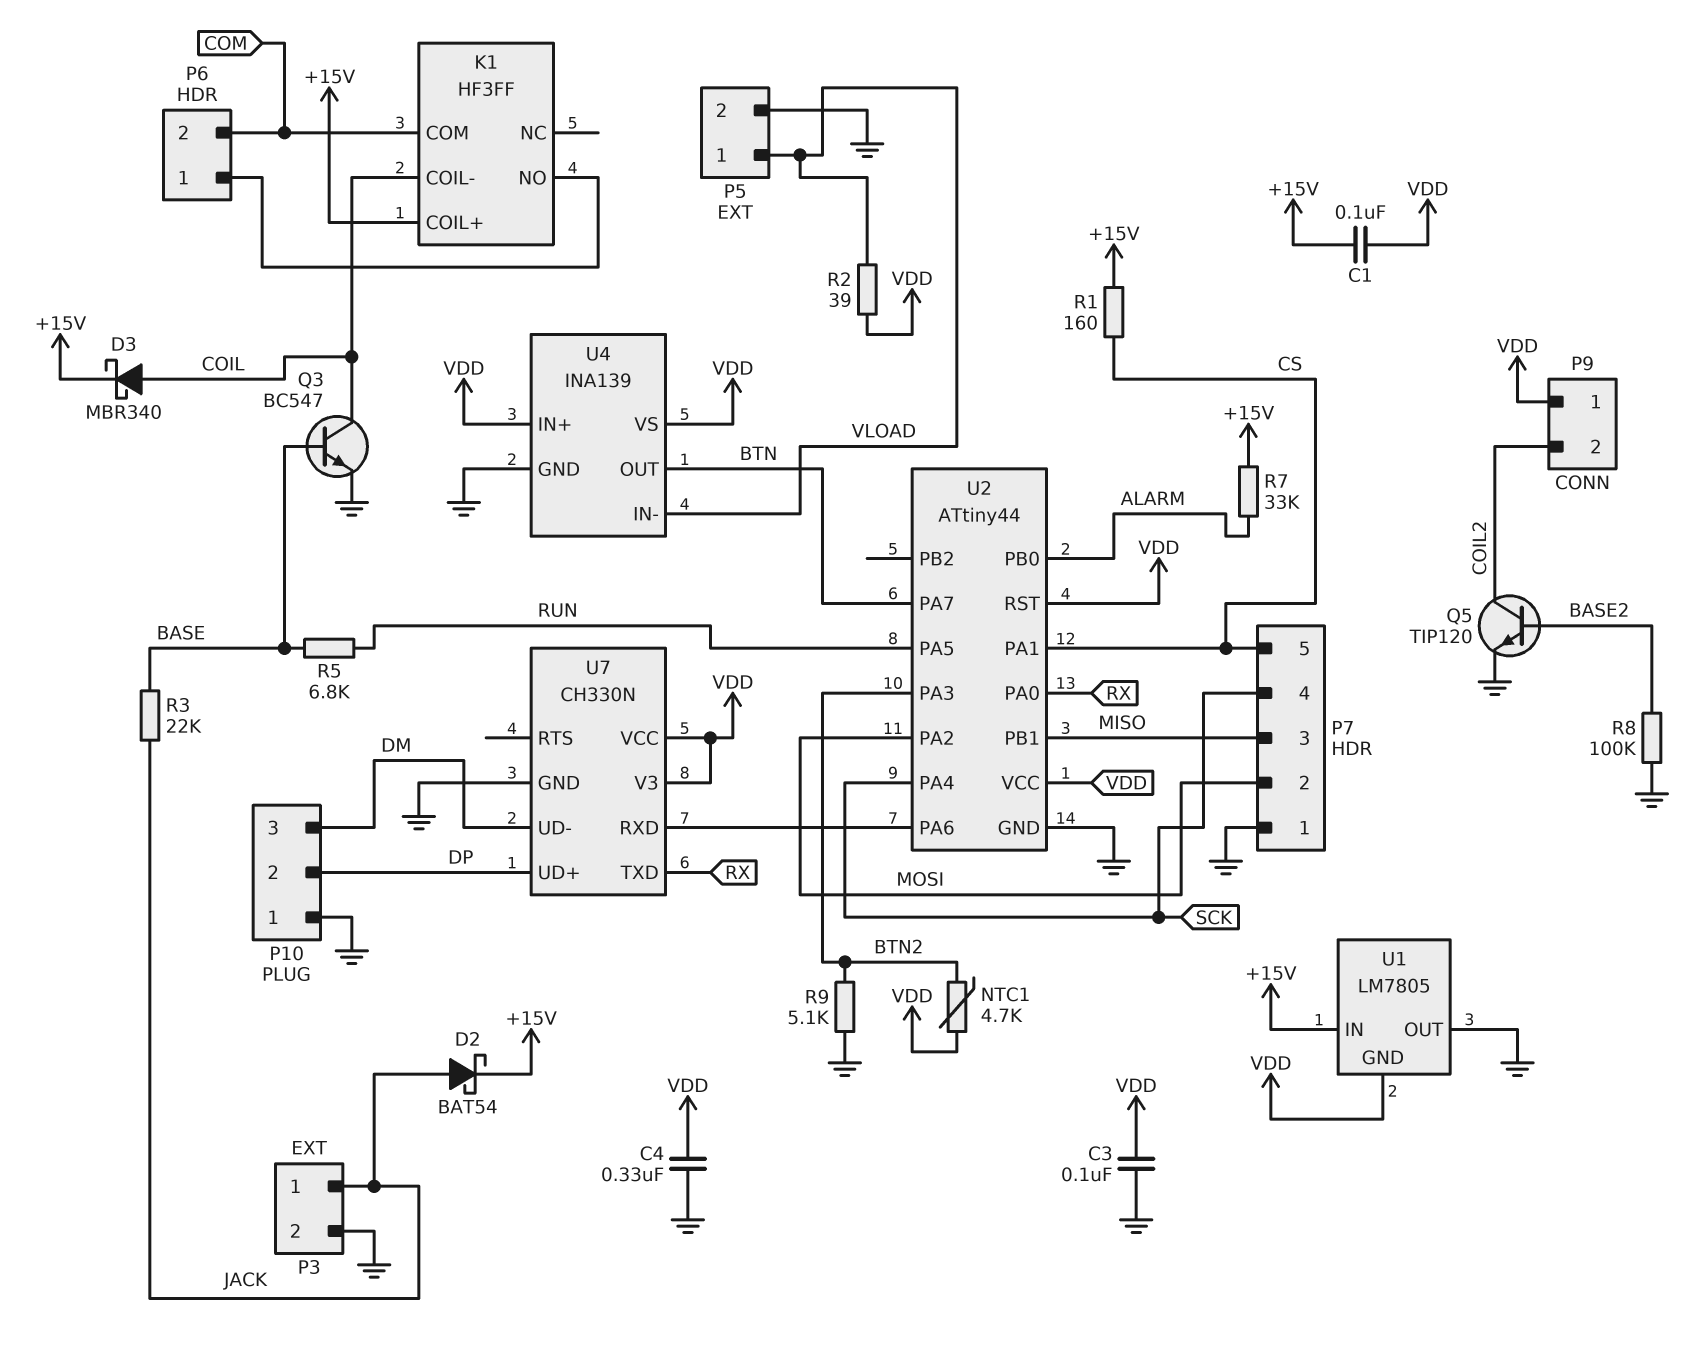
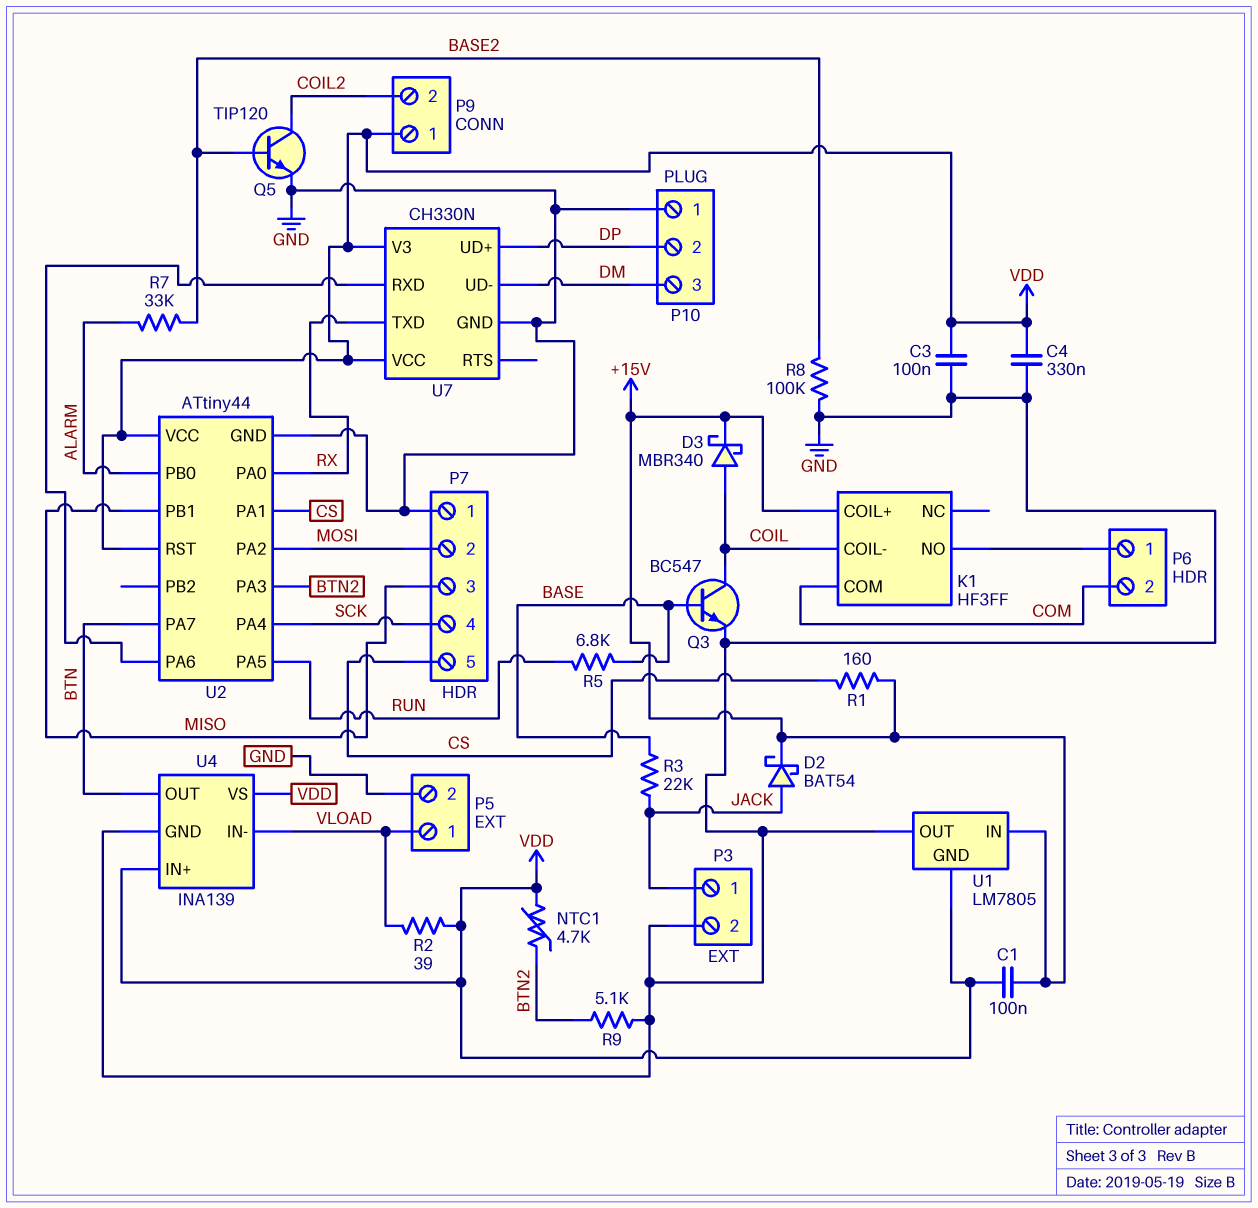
R7: 33k (+15V, ALARM) -> 33k (ALARM, BASE2)

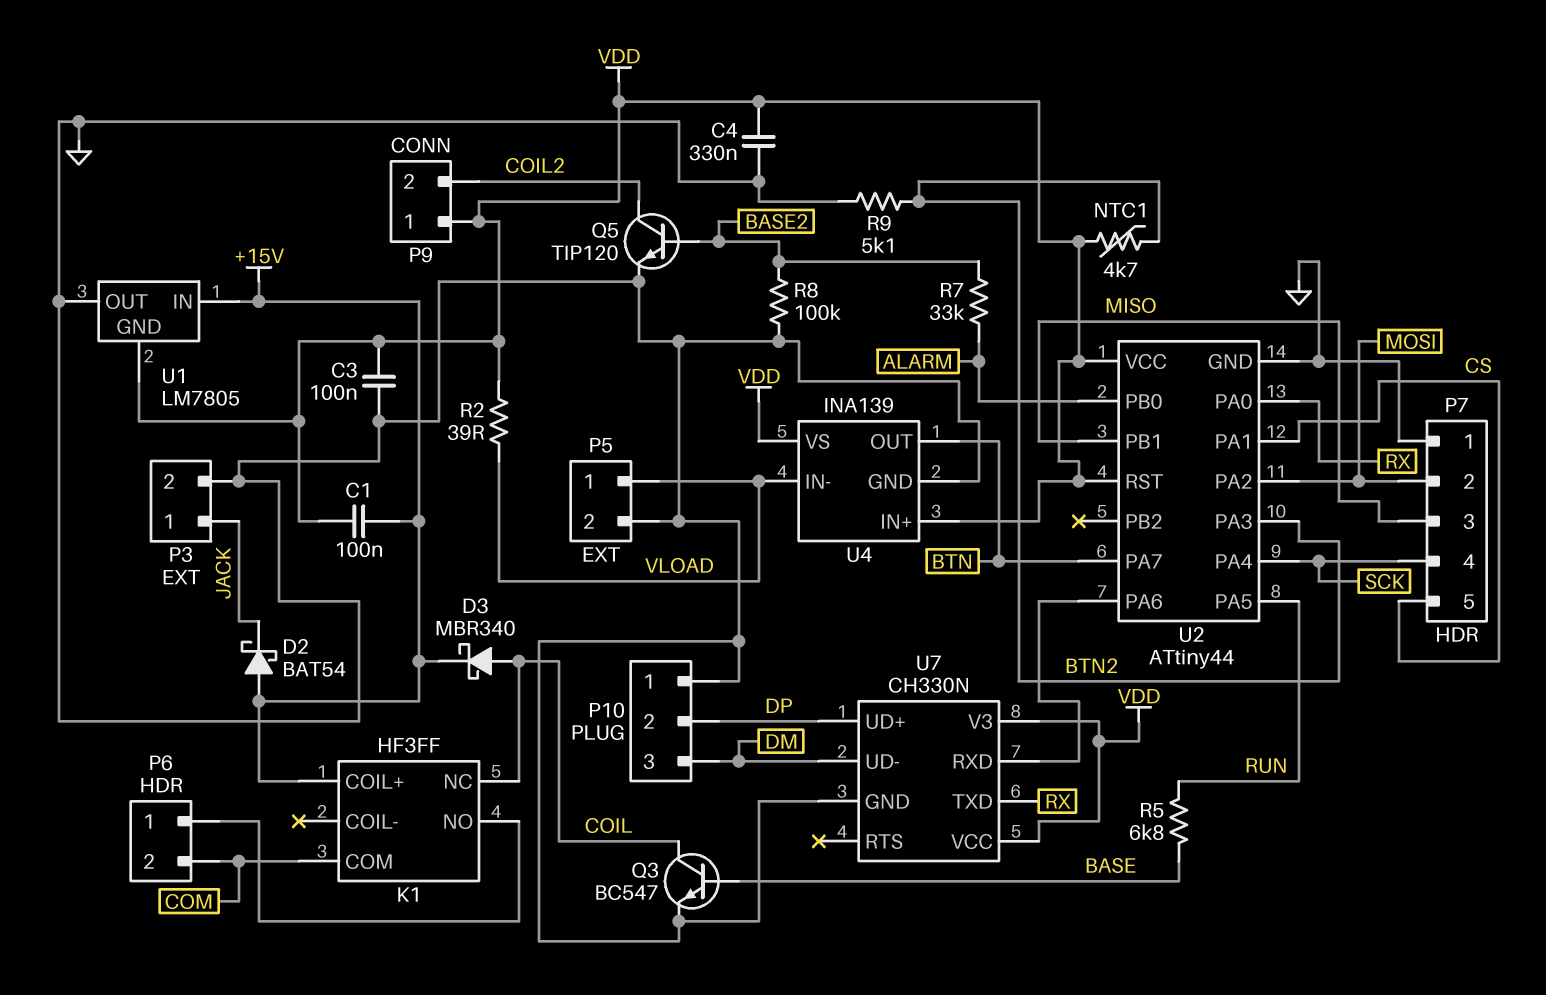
D2: schottky BAT54 (A JACK, K +15V) -> schottky BAT54 (A +15V, K JACK)
K1 pin COIL-: COIL -> none
K1 pin NC: none -> COIL
R1: 160 (+15V, CS) -> none
R3: 22k (BASE, JACK) -> none

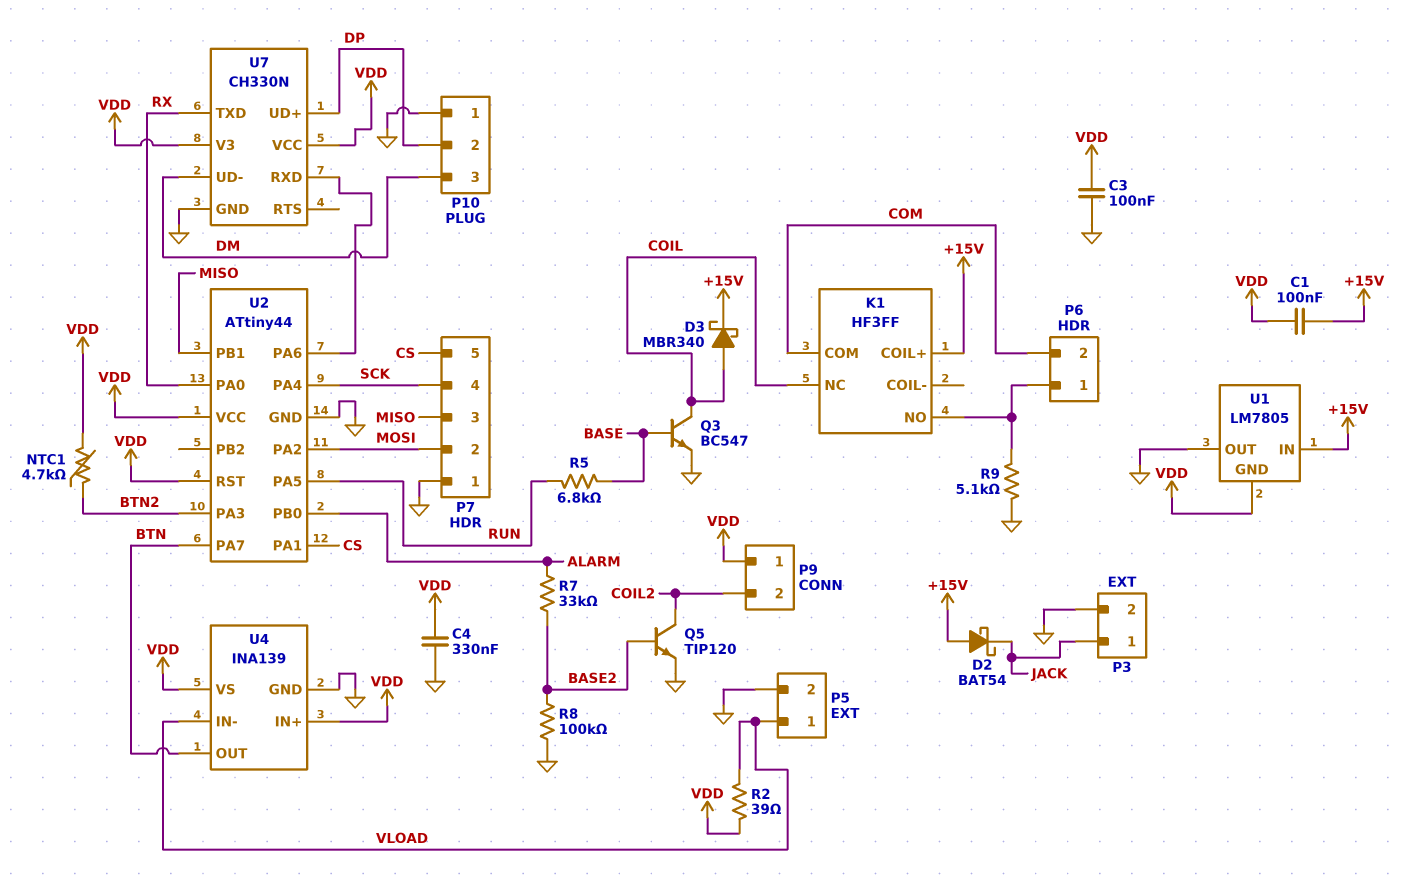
R9: 5.1k (BTN2, GND) -> 5.1k (GND, K1/NO)

